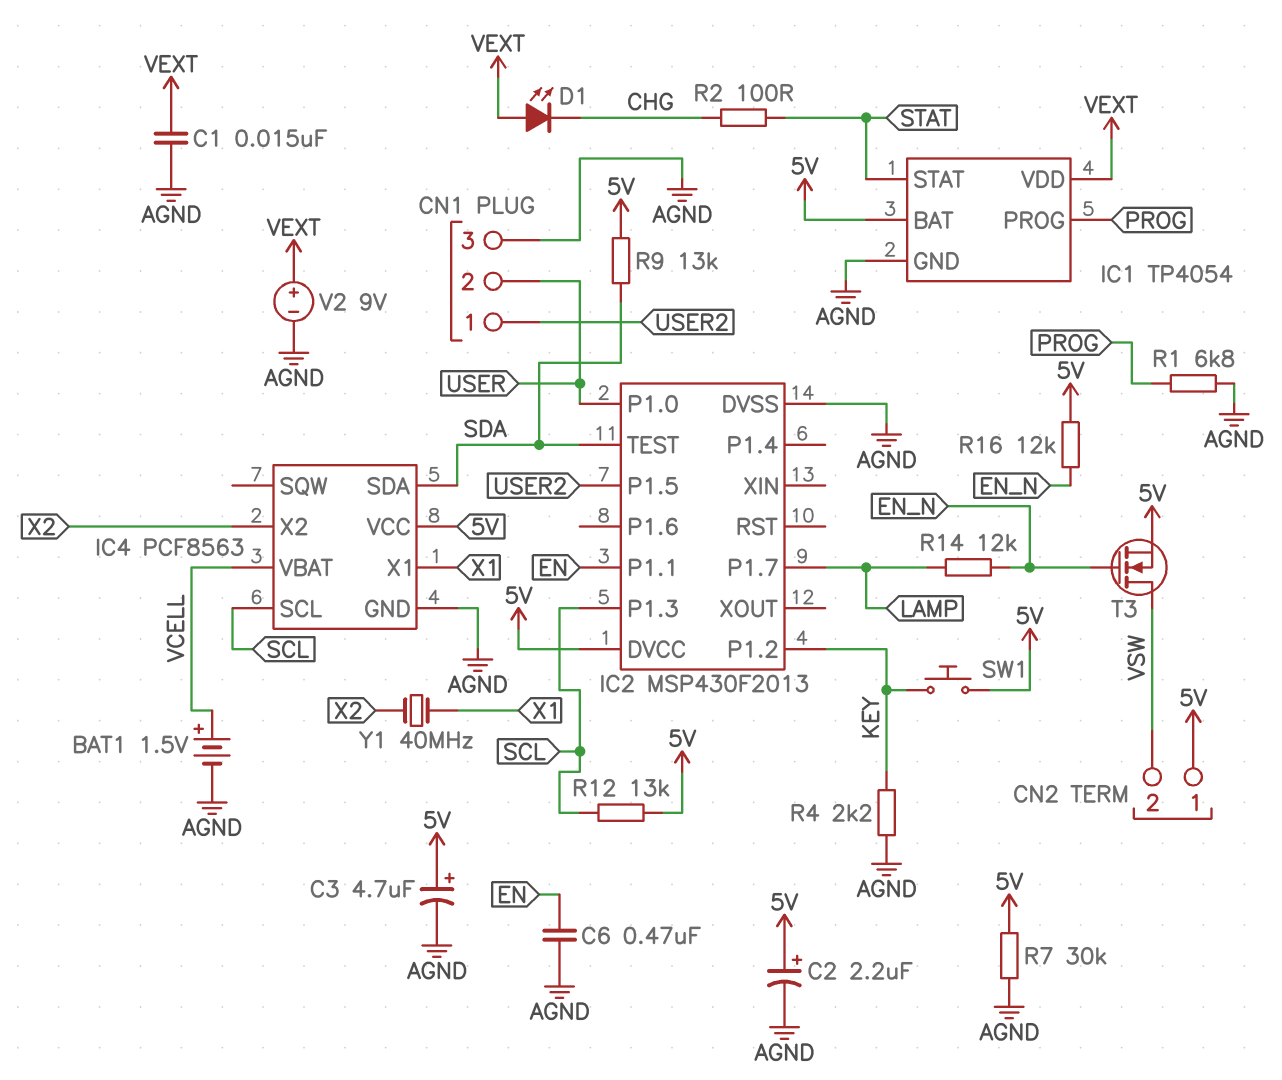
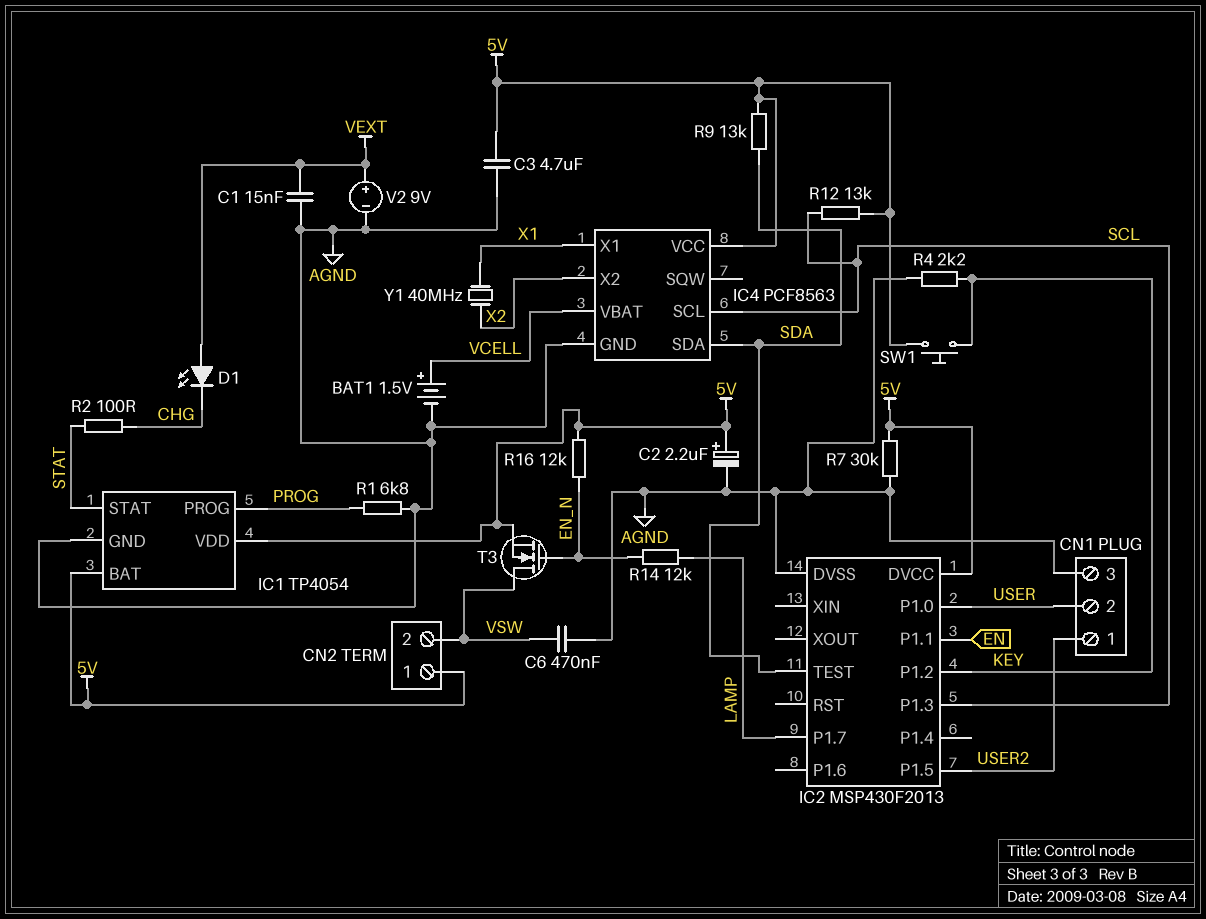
C3: 4.7uF (plus 5V, minus AGND) -> 4.7uF (5V, AGND)
C6: 470nF (AGND, EN) -> 470nF (AGND, VSW)
IC1 pin VDD: VEXT -> 5V

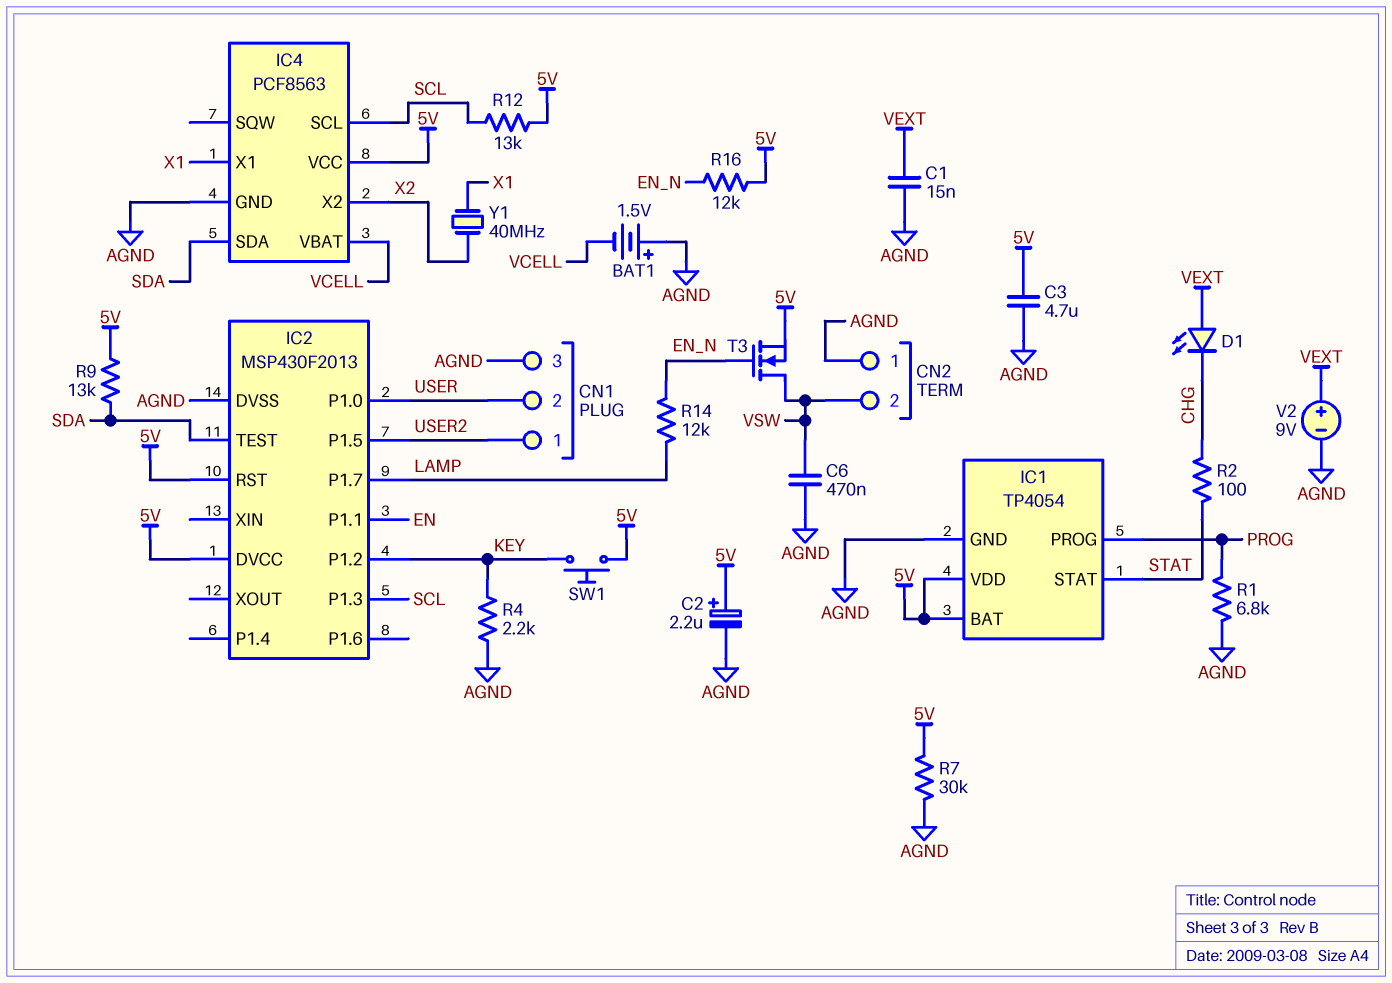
BAT1: 1.5V (plus VCELL, minus AGND) -> 1.5V (plus AGND, minus VCELL)
CN2 pin 1: 5V -> AGND
IC2 pin RST: none -> 5V

